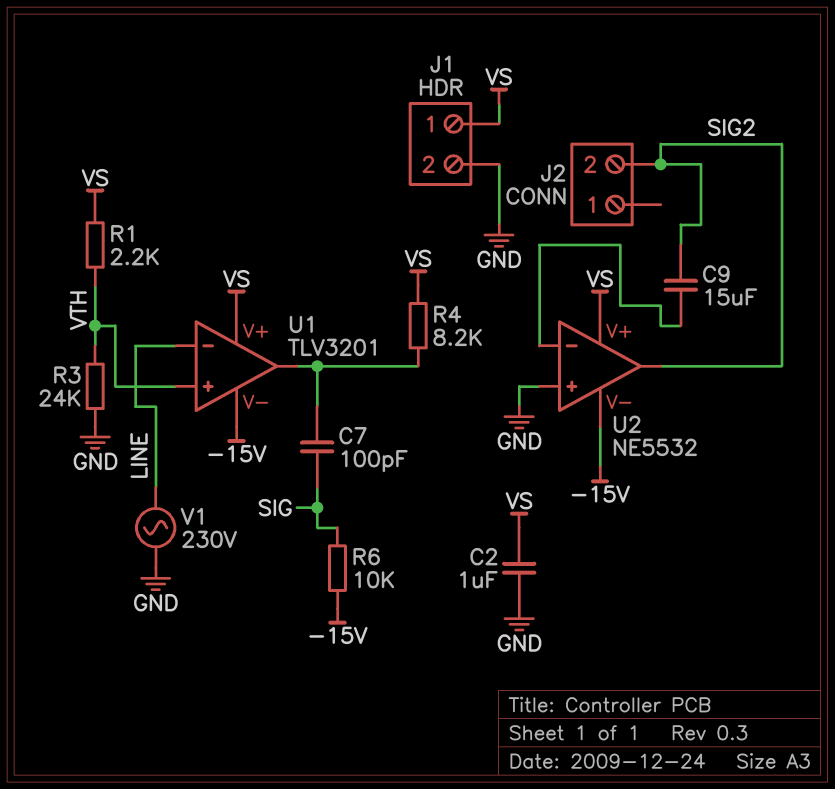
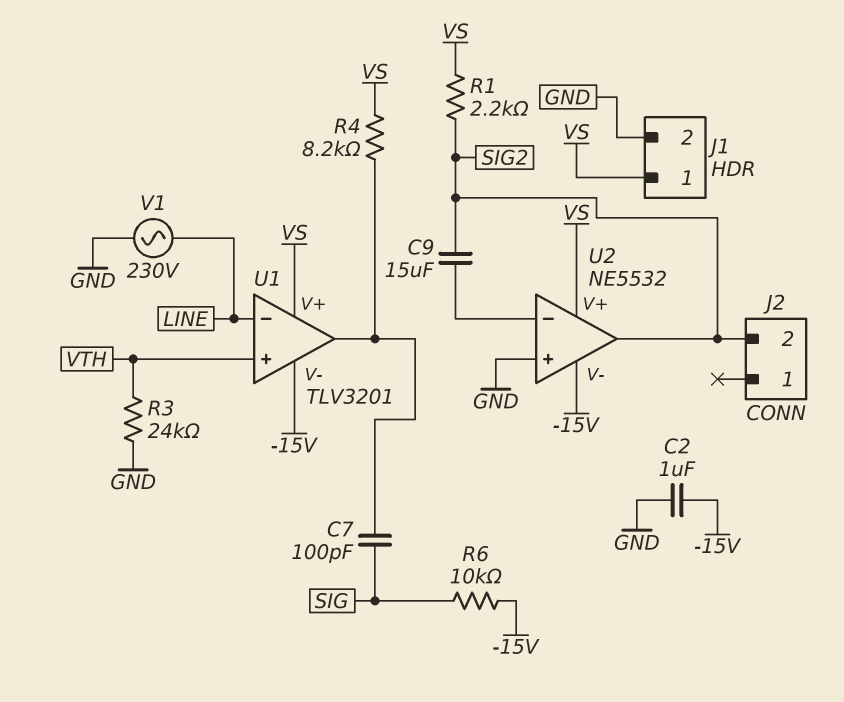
C2: 1uF (GND, VS) -> 1uF (-15V, GND)
R1: 2.2k (VS, VTH) -> 2.2k (SIG2, VS)

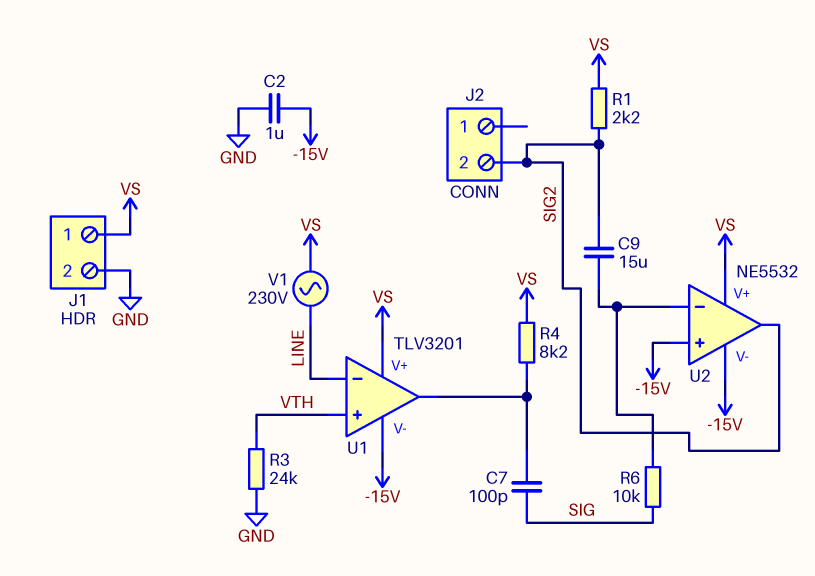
R6: 10k (-15V, SIG) -> 10k (SIG, U2/in-)
U2 pin in+: GND -> -15V
V1: AC 230V (GND, LINE) -> AC 230V (LINE, VS)

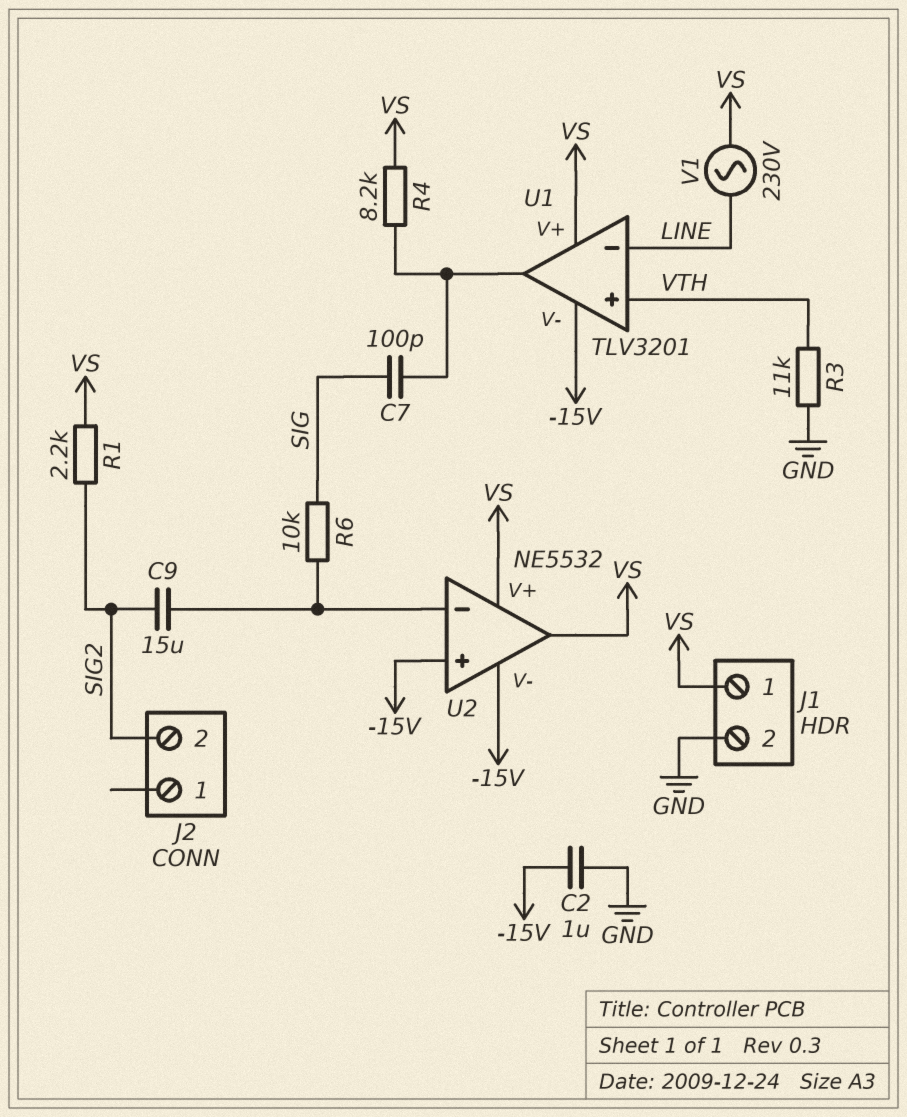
R3: 24k (GND, VTH) -> 11k (GND, VTH)
U2 pin out: SIG2 -> VS

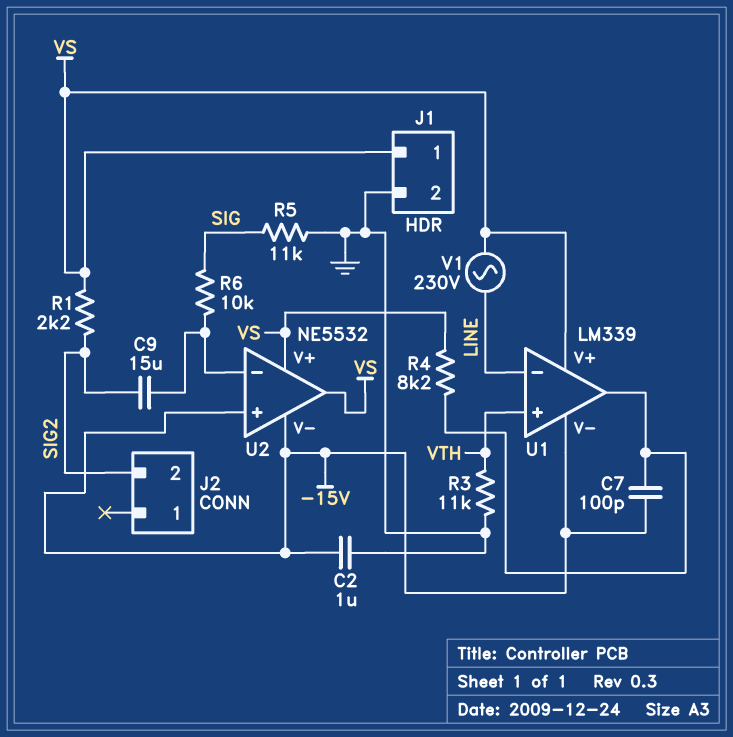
C7: 100pF (SIG, U1/out) -> 100pF (-15V, U1/out)
R5: none -> 11k (GND, SIG)
U1: TLV3201 -> LM339

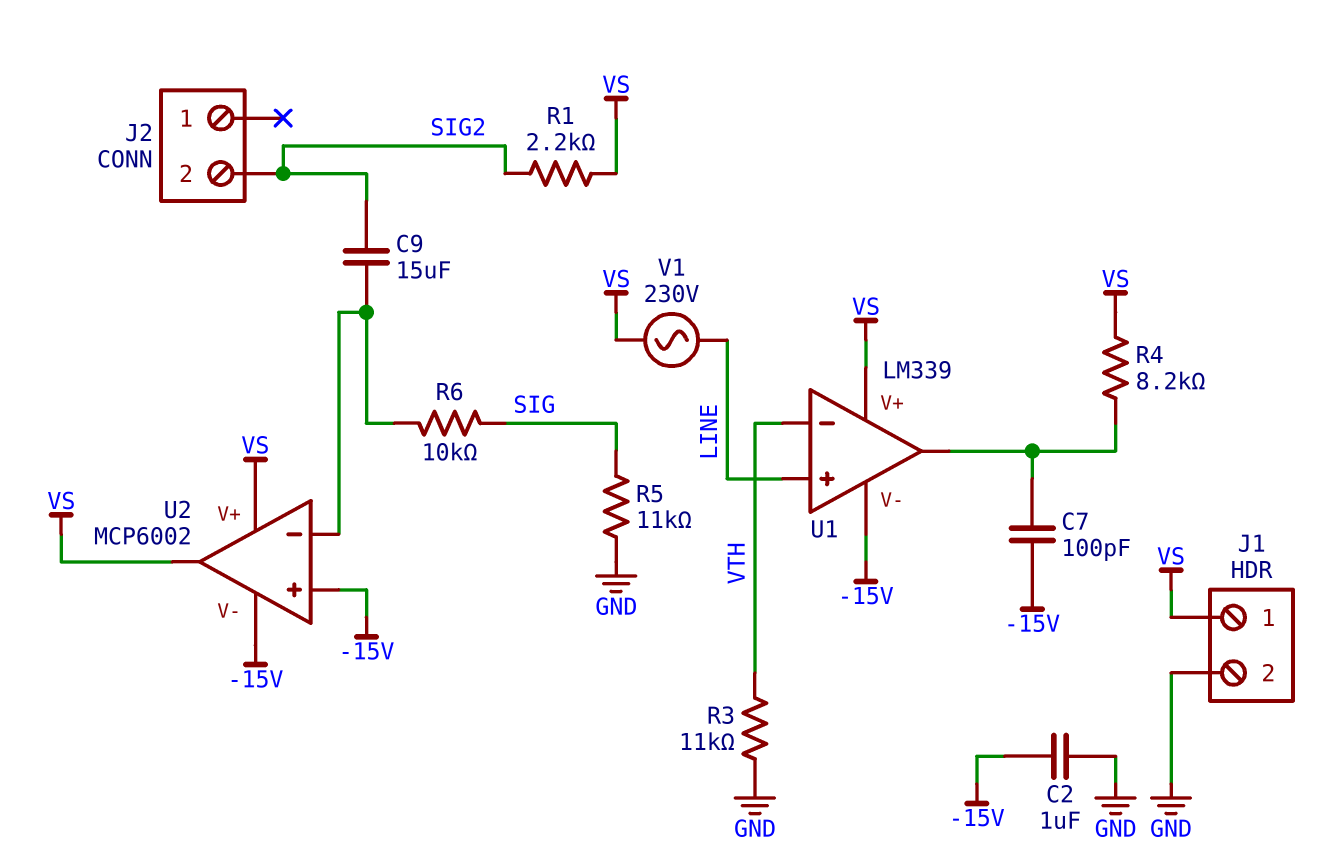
U1 pin in+: VTH -> LINE
U1 pin in-: LINE -> VTH
U2: NE5532 -> MCP6002

